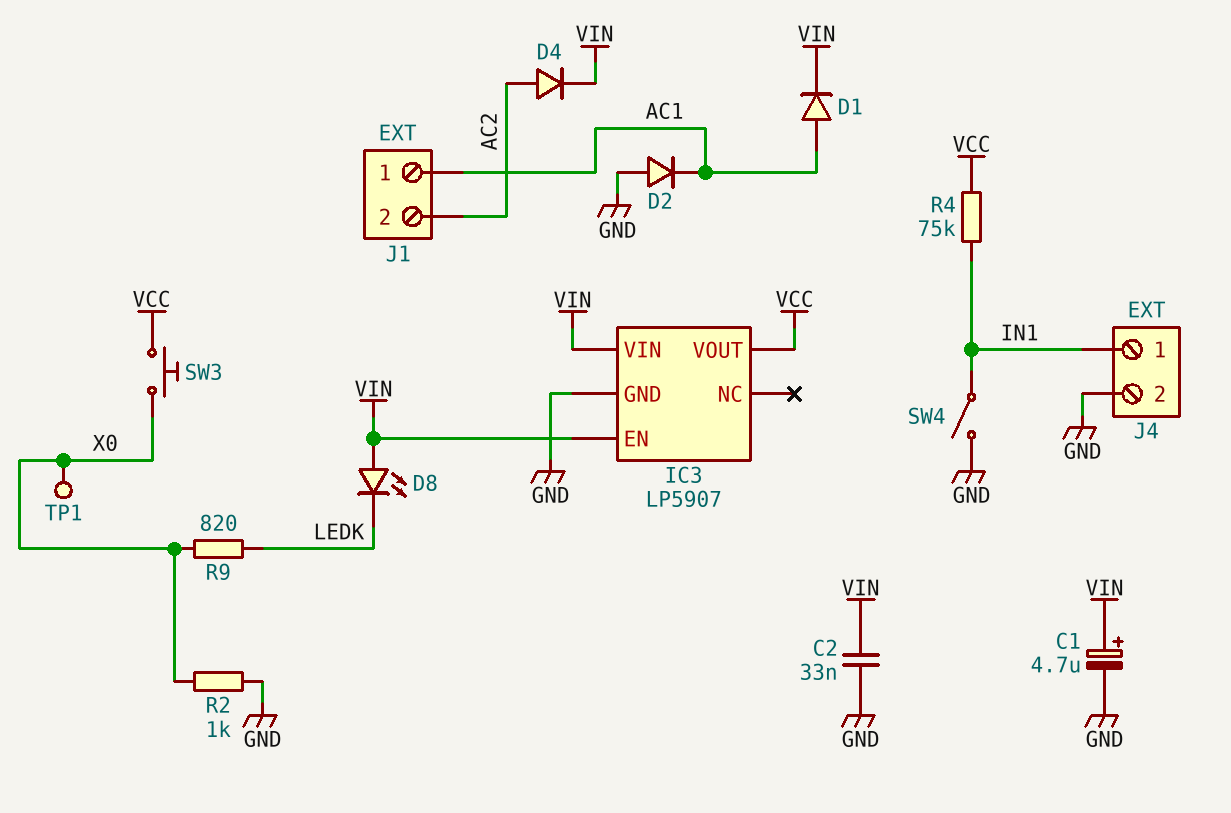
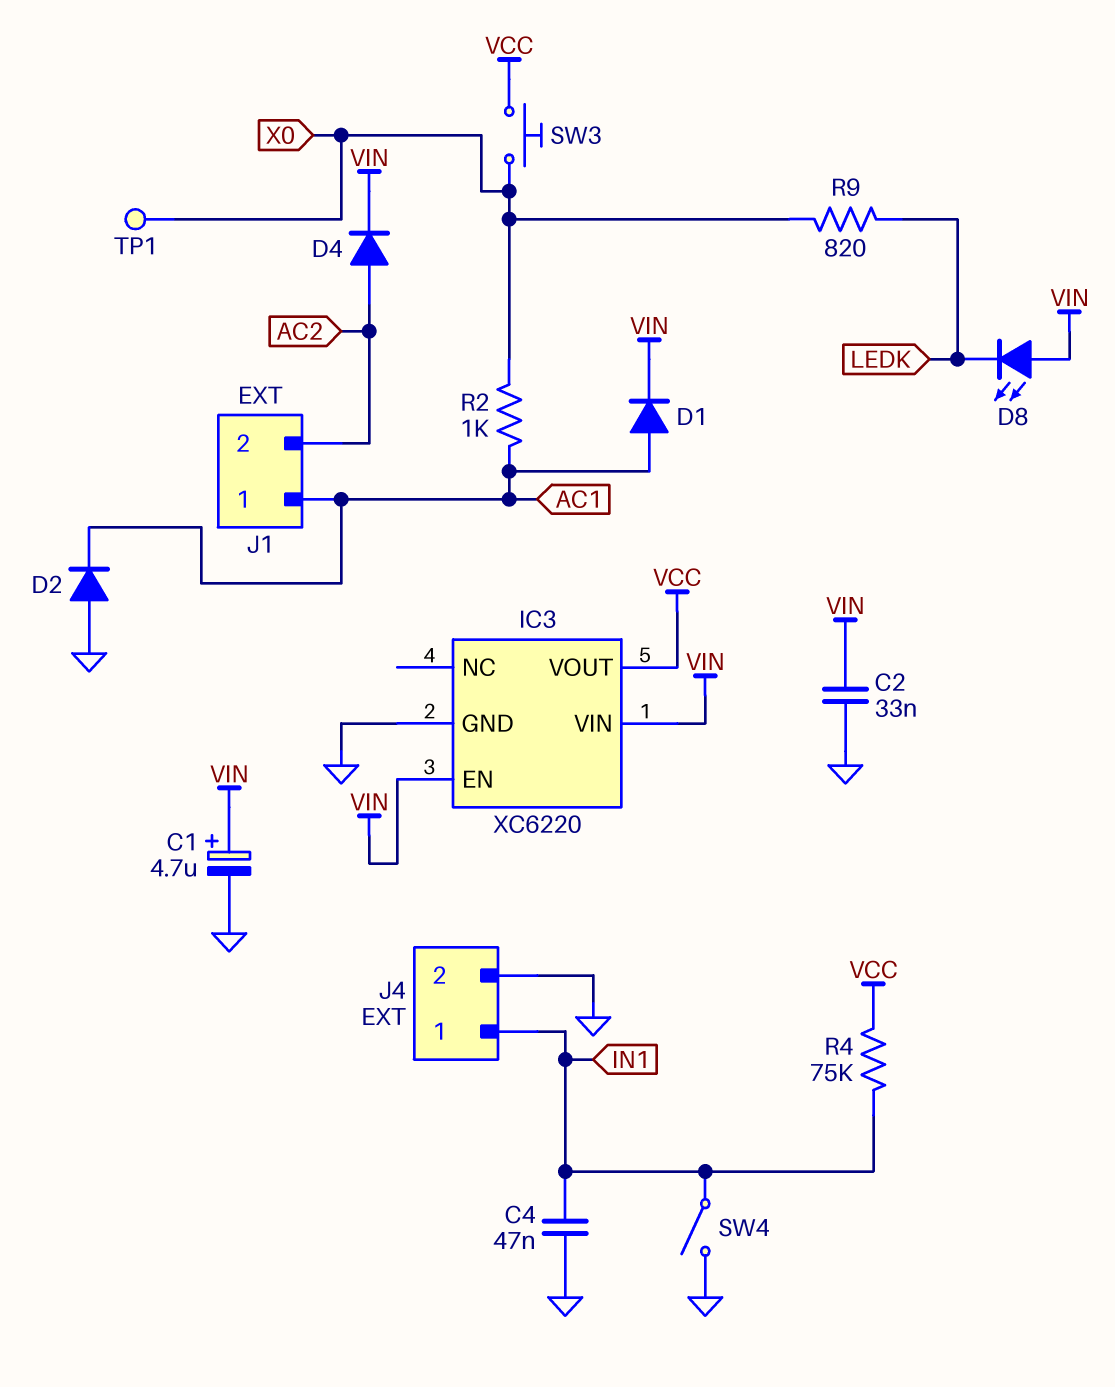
C4: none -> 47nF (GND, IN1)
IC3: LP5907 -> XC6220
R2: 1k (GND, X0) -> 1k (AC1, X0)

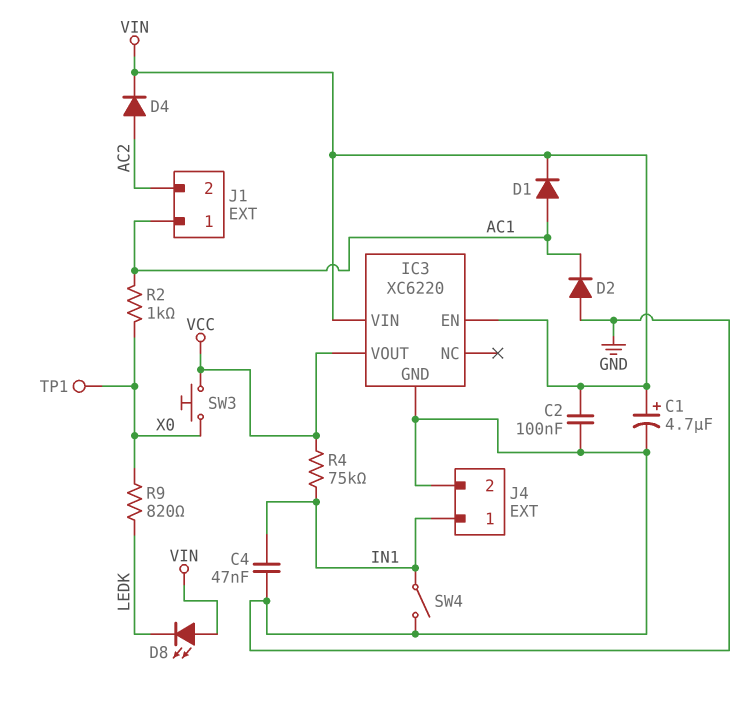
C2: 33nF (GND, VIN) -> 100nF (GND, VIN)

